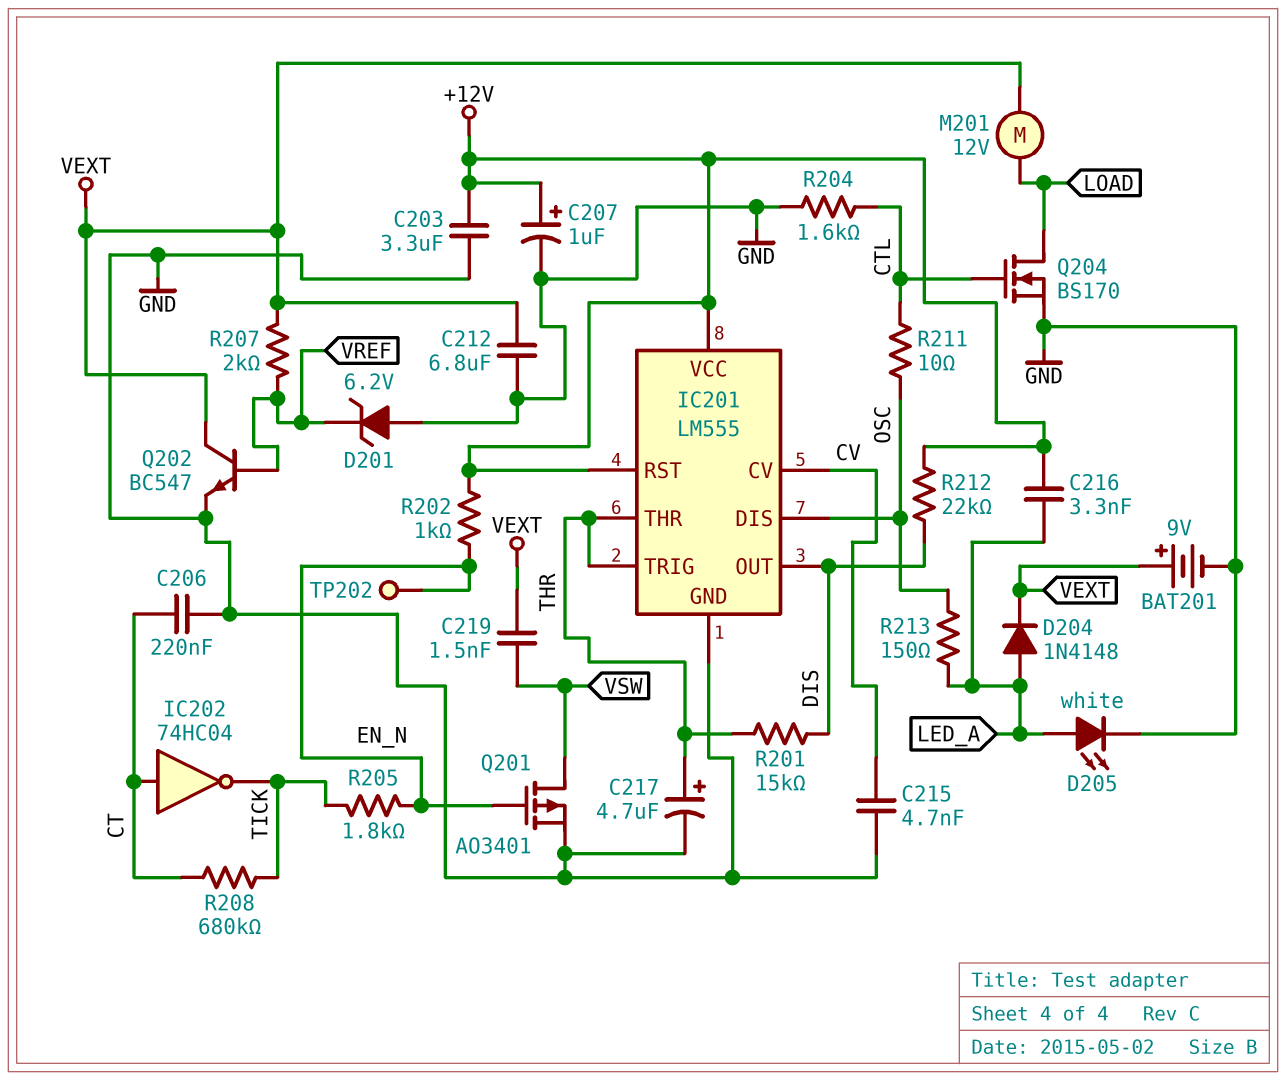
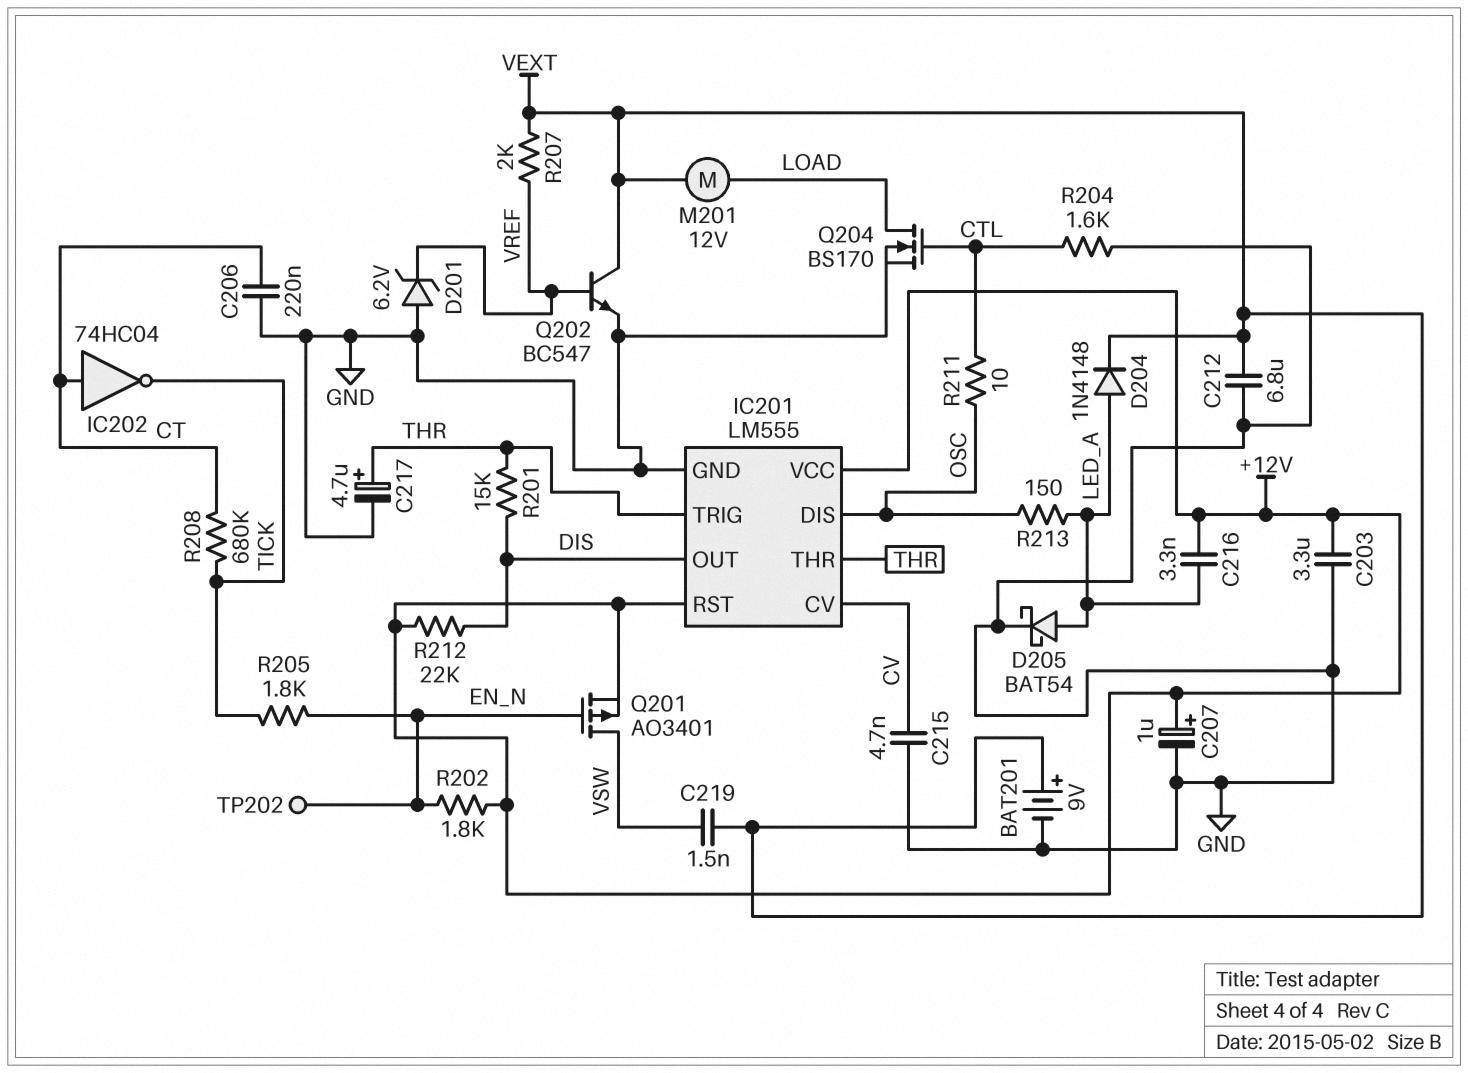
D205: LED white (A LED_A, K GND) -> schottky BAT54 (A LED_A, K GND)
Q201: PMOS AO3401 (G EN_N, D VSW, S GND) -> PMOS AO3401 (G EN_N, D VSW, S +12V)
R202: 1k (+12V, EN_N) -> 1.8k (+12V, EN_N)

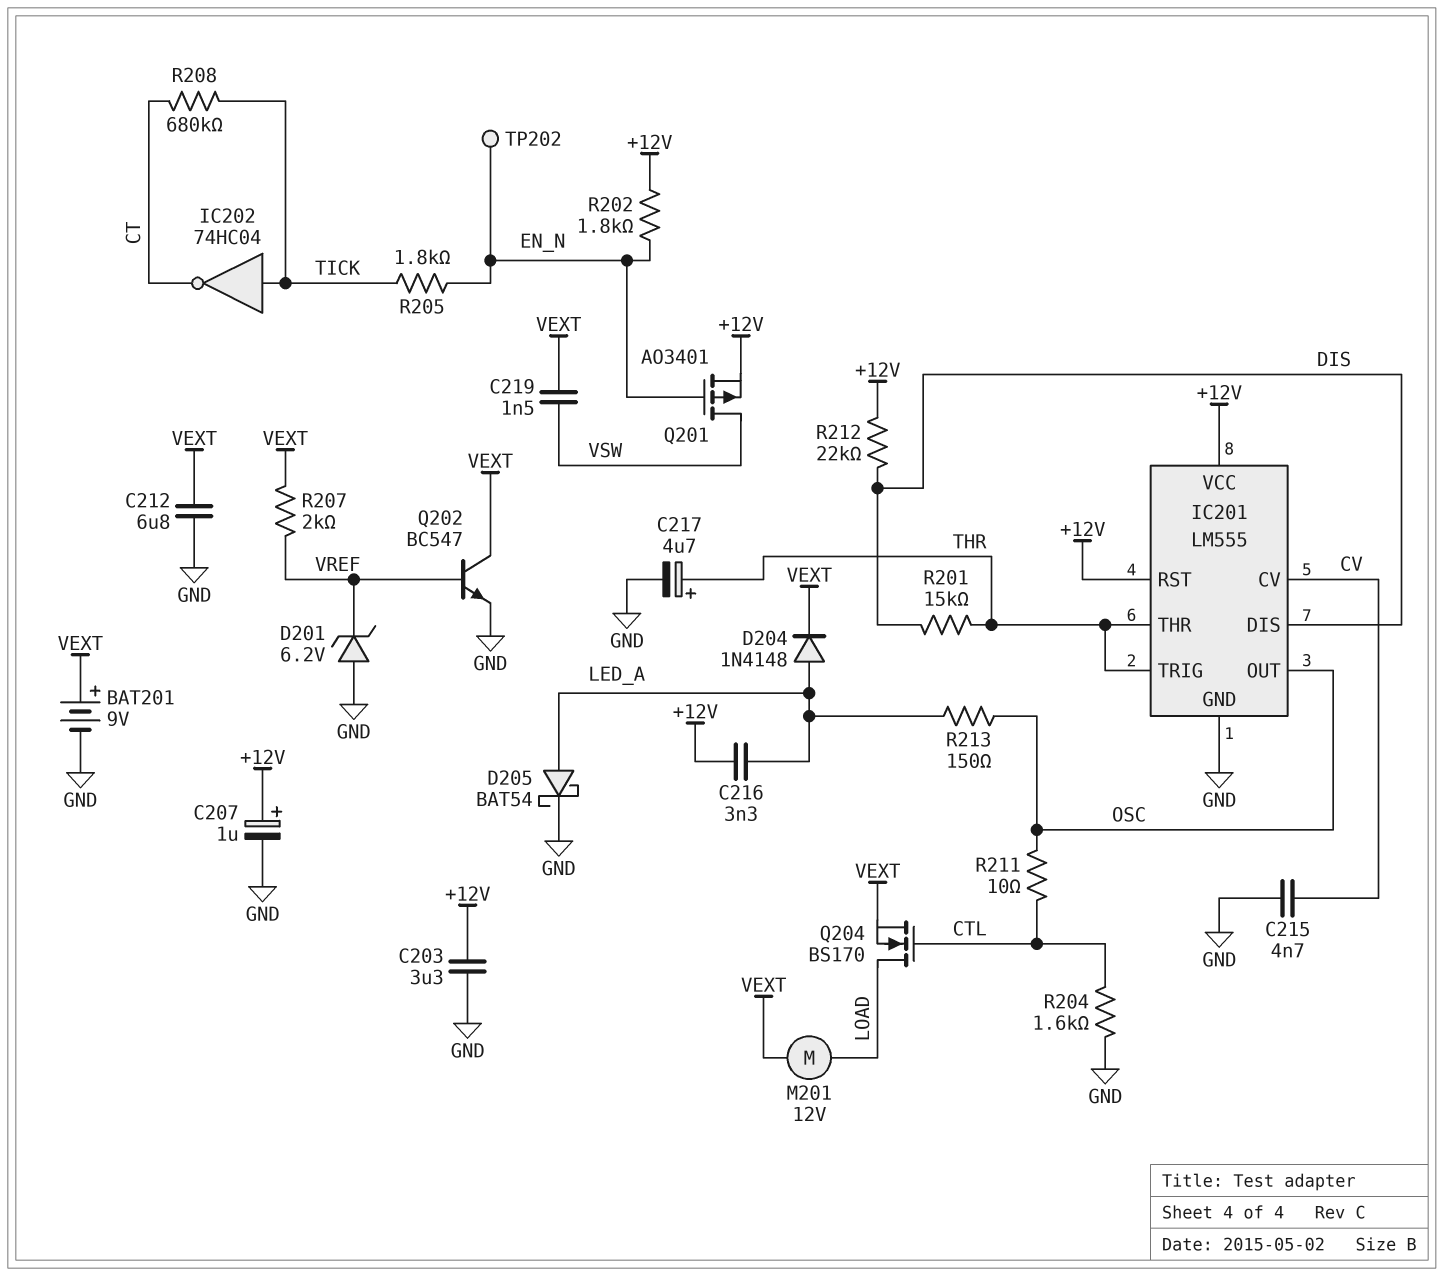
C206: 220nF (CT, GND) -> none
IC201 pin DIS: OSC -> DIS
IC201 pin OUT: DIS -> OSC
IC202: NOT 74HC04 (in CT, out TICK) -> NOT 74HC04 (in TICK, out CT)
Q204: NMOS BS170 (G CTL, D LOAD, S GND) -> NMOS BS170 (G CTL, D LOAD, S VEXT)

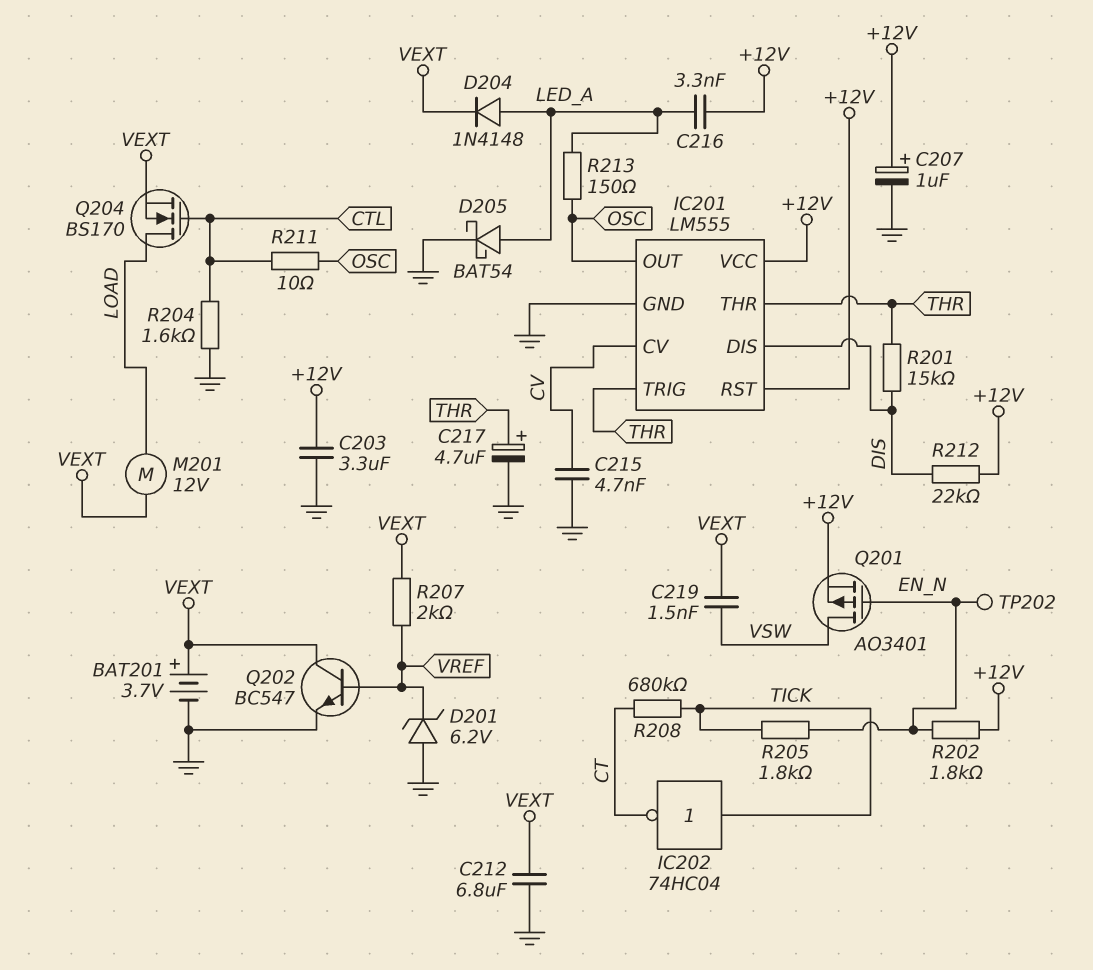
BAT201: 9V (plus VEXT, minus GND) -> 3.7V (plus VEXT, minus GND)

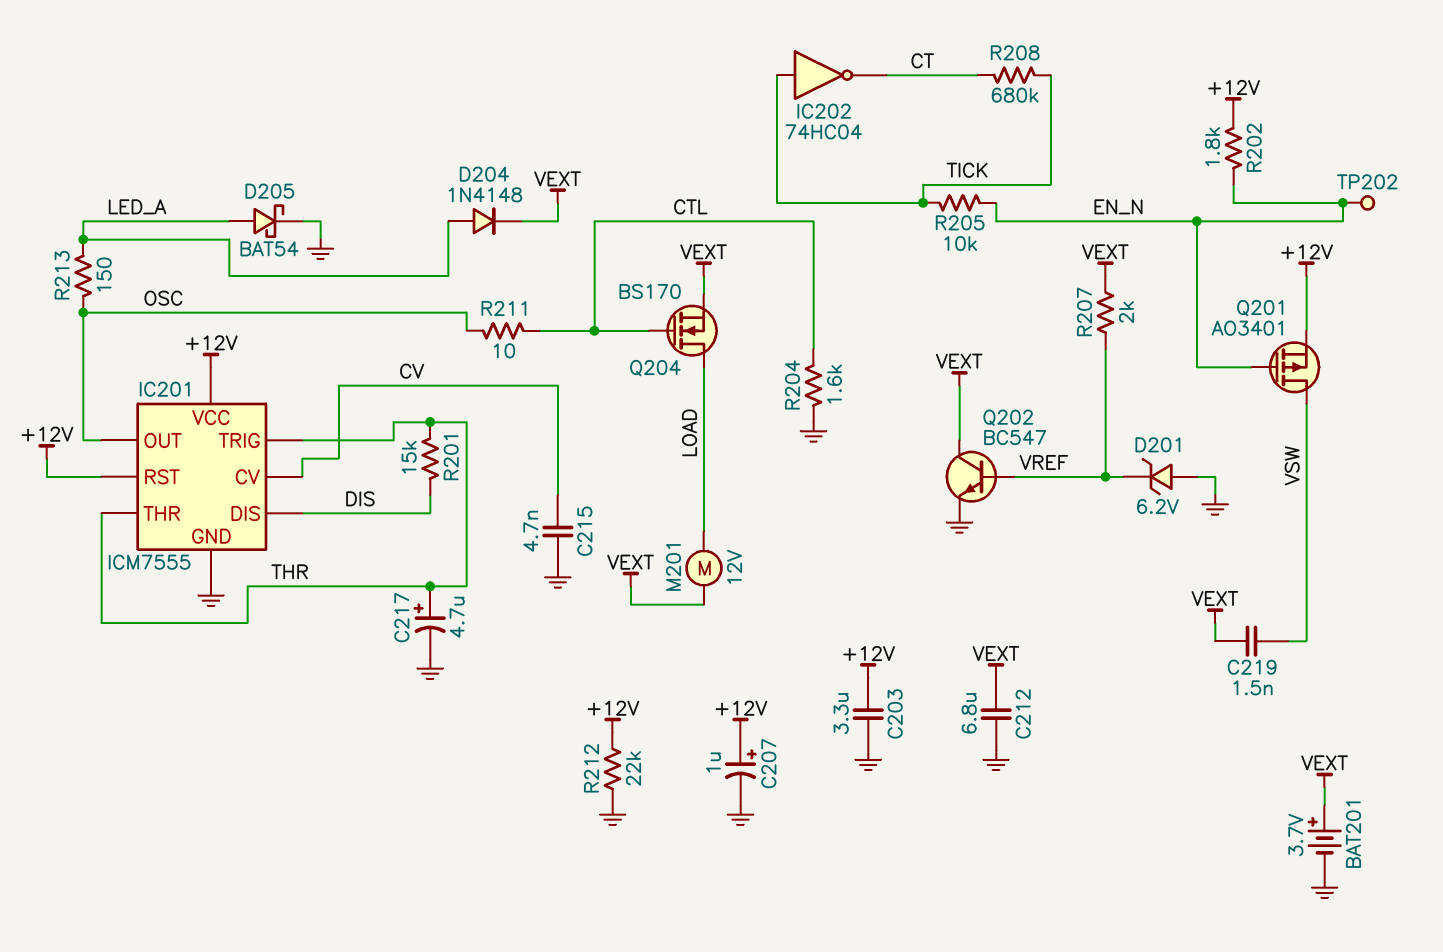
C216: 3.3nF (+12V, LED_A) -> none
IC201: LM555 -> ICM7555
R205: 1.8k (EN_N, TICK) -> 10k (EN_N, TICK)
R212: 22k (+12V, DIS) -> 22k (+12V, GND)

